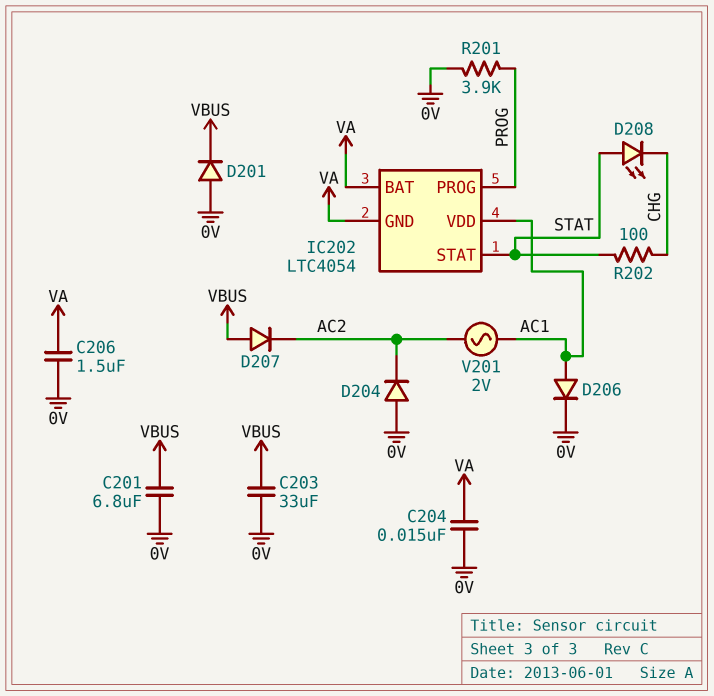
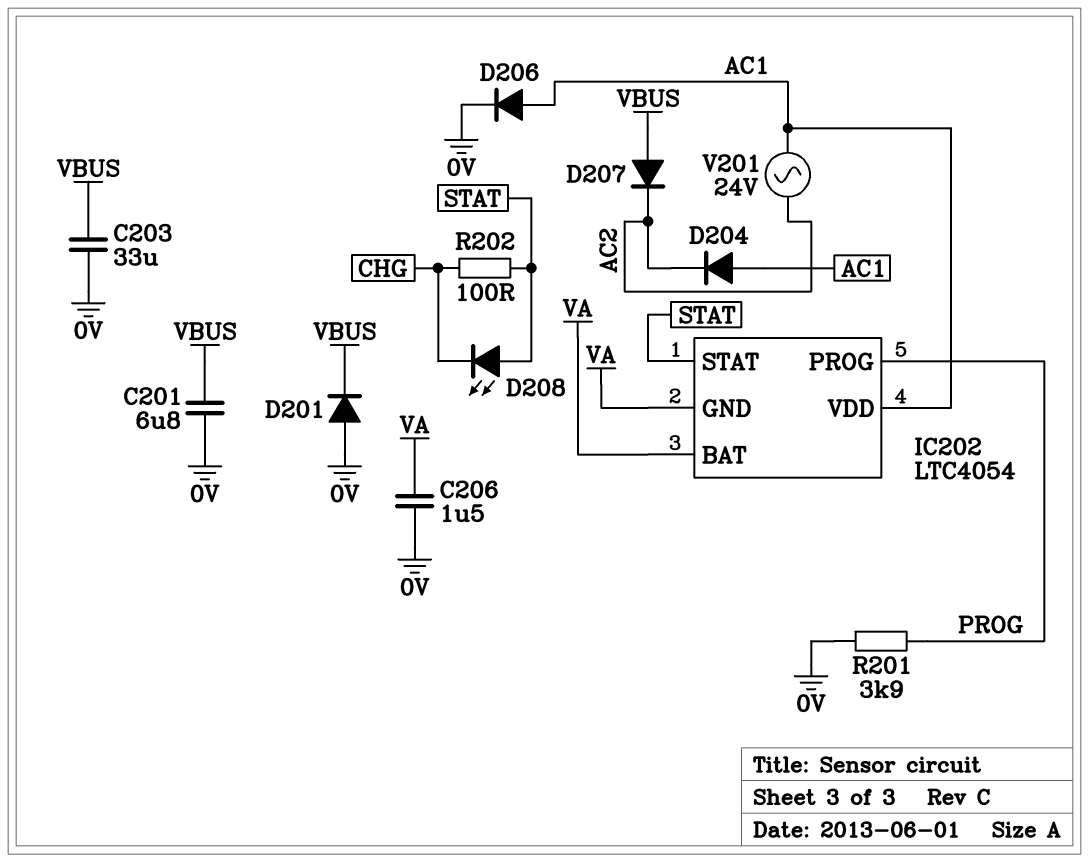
C204: 15nF (0V, VA) -> none
D204: diode (A 0V, K AC2) -> diode (A AC1, K AC2)
V201: AC 2V (AC1, AC2) -> AC 24V (AC1, AC2)

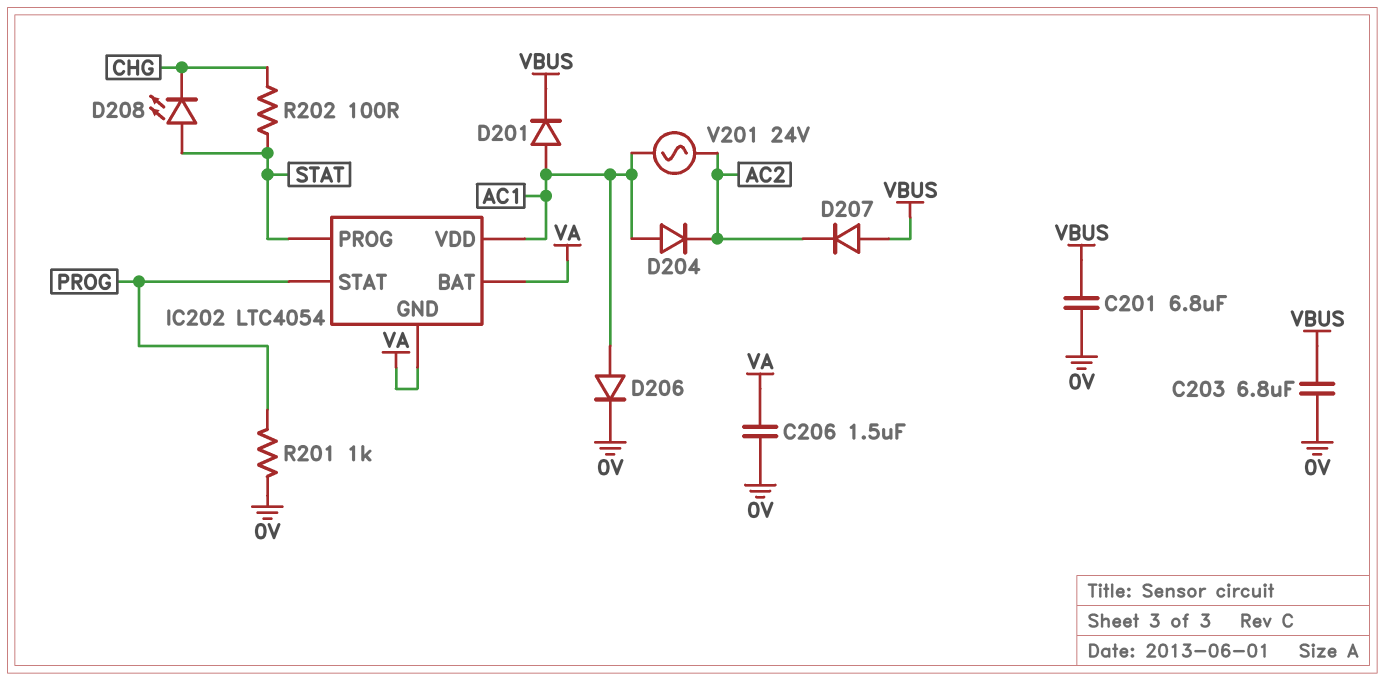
C203: 33uF (0V, VBUS) -> 6.8uF (0V, VBUS)
D201: diode (A 0V, K VBUS) -> diode (A AC1, K VBUS)
IC202 pin PROG: PROG -> STAT
IC202 pin STAT: STAT -> PROG
R201: 3.9k (0V, PROG) -> 1k (0V, PROG)

